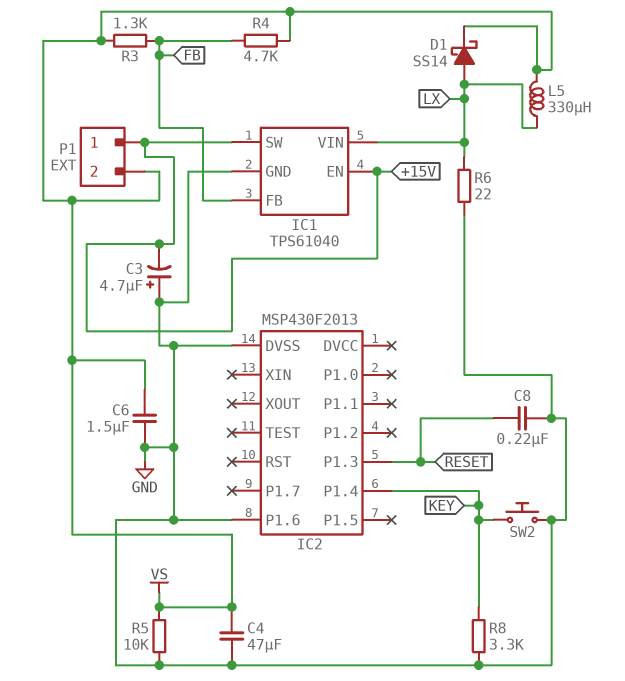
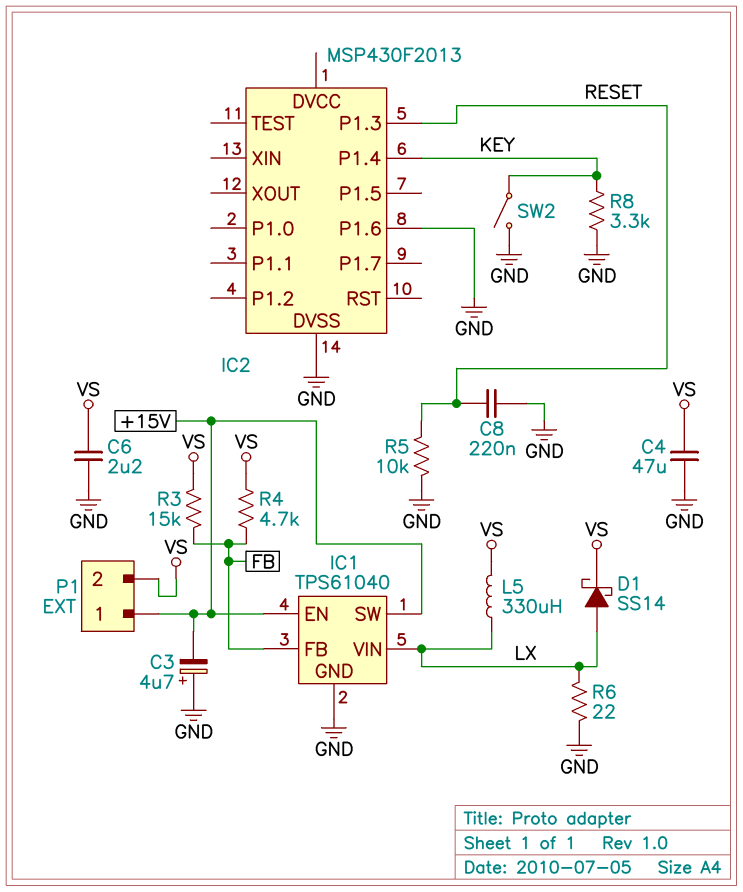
C6: 1.5uF (GND, VS) -> 2.2uF (GND, VS)
R3: 1.3k (FB, VS) -> 15k (FB, VS)
R5: 10k (GND, VS) -> 10k (GND, RESET)
SW2: button (GND, KEY) -> switch (GND, KEY)

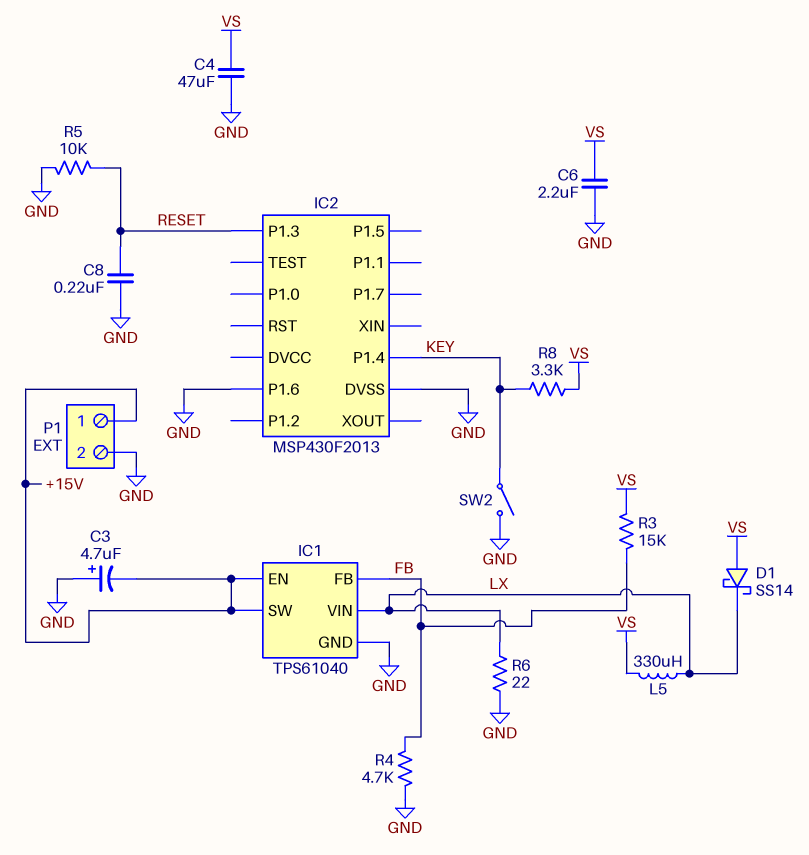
D1: schottky SS14 (A LX, K VS) -> schottky SS14 (A VS, K LX)
P1 pin 2: VS -> GND
R4: 4.7k (FB, VS) -> 4.7k (FB, GND)
R8: 3.3k (GND, KEY) -> 3.3k (KEY, VS)

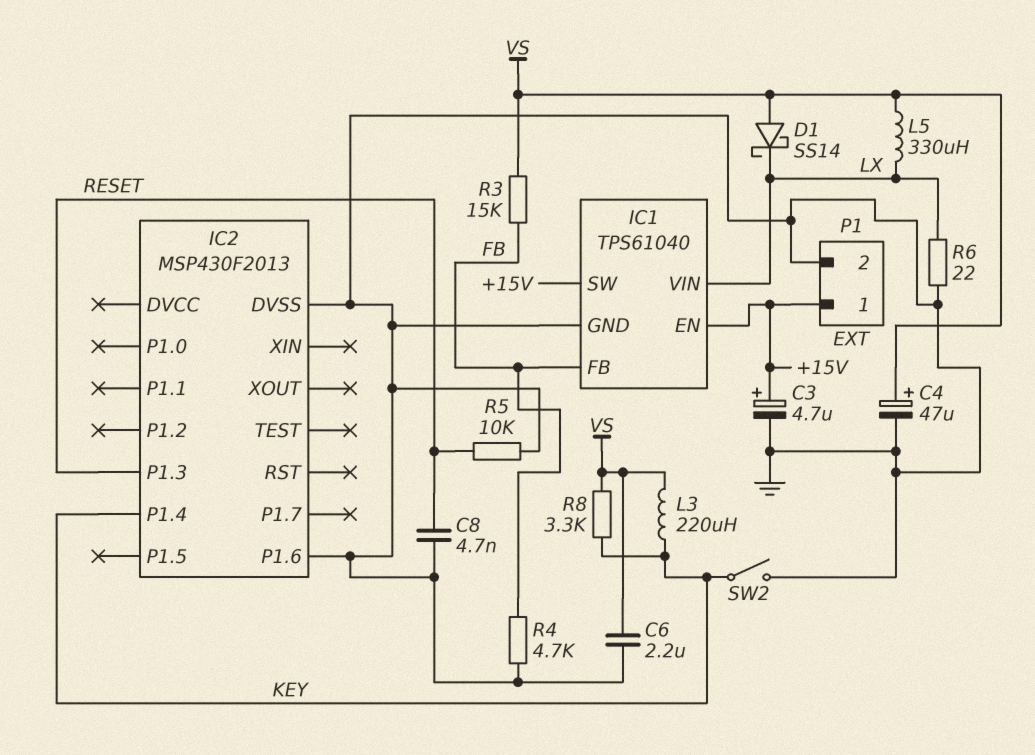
C3: 4.7uF (plus GND, minus +15V) -> 4.7uF (plus +15V, minus GND)
C4: 47uF (GND, VS) -> 47uF (plus VS, minus GND)
C8: 220nF (GND, RESET) -> 4.7nF (GND, RESET)
L3: none -> 220uH (KEY, VS)

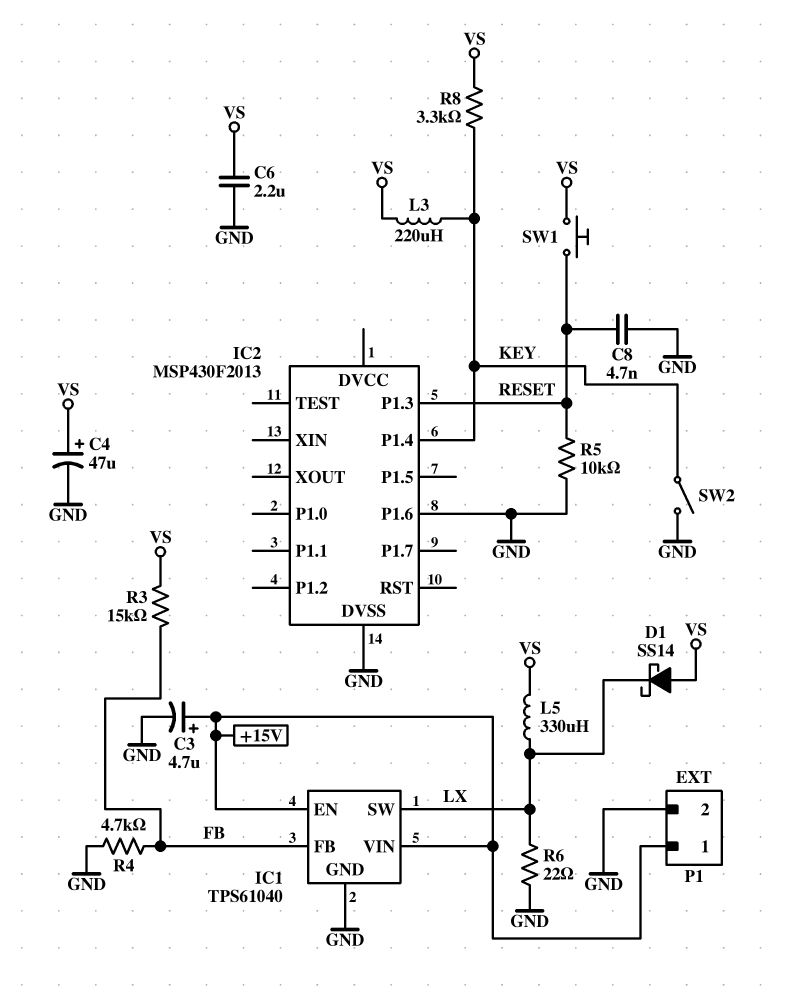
IC1 pin SW: +15V -> LX
IC1 pin VIN: LX -> +15V
SW1: none -> button (RESET, VS)

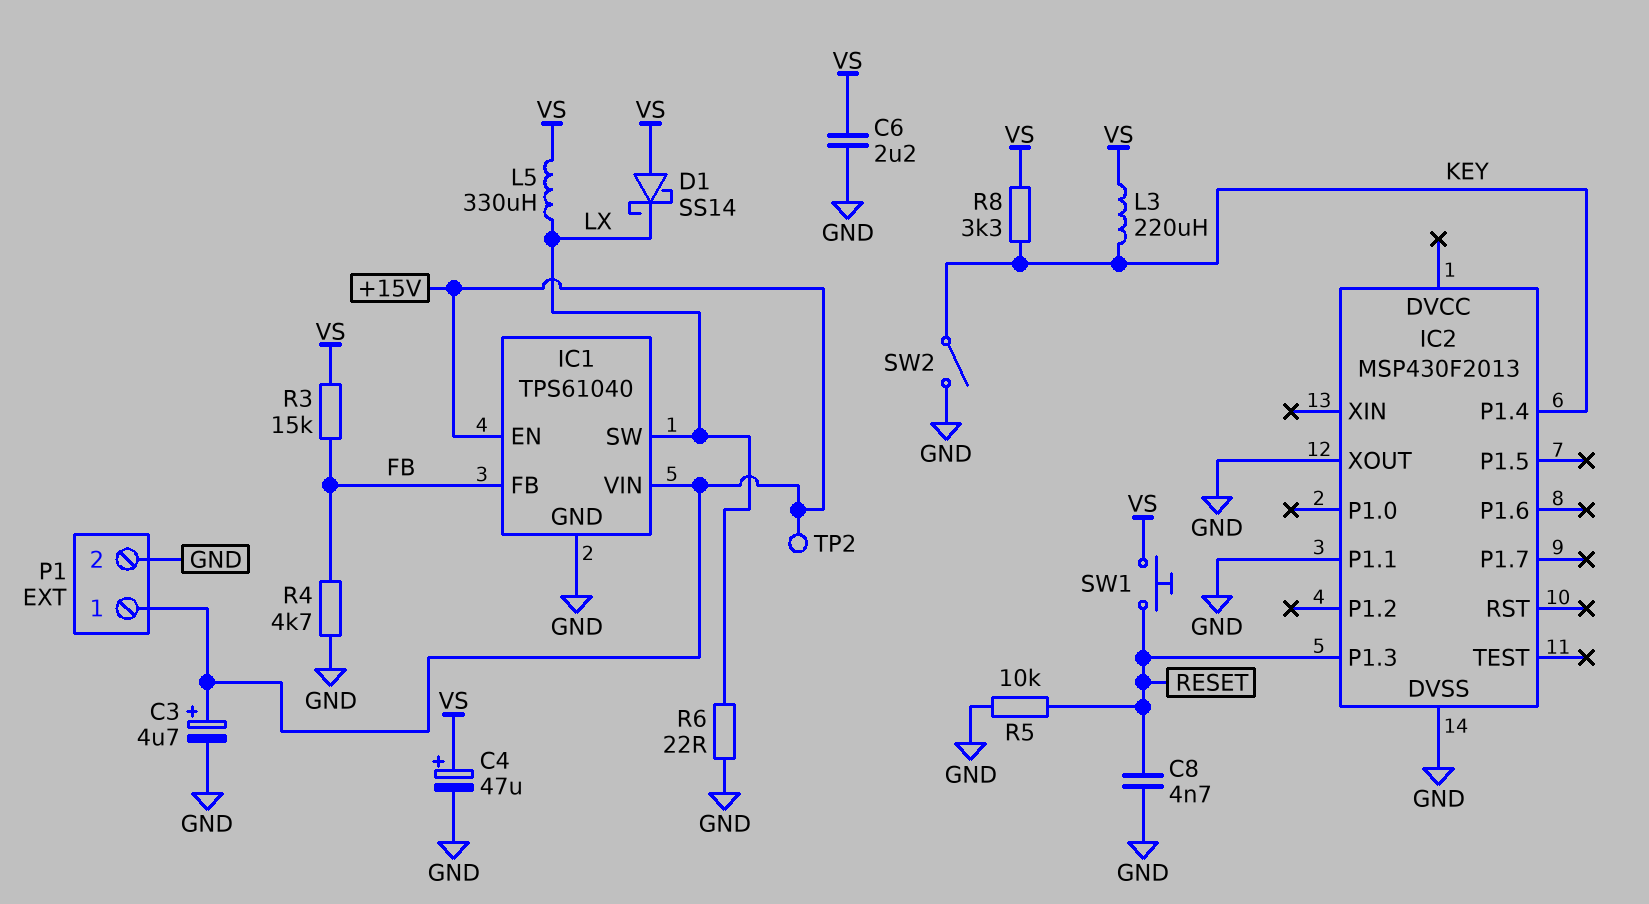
IC2 pin P1.1: none -> GND
IC2 pin P1.6: GND -> none
IC2 pin XOUT: none -> GND
TP2: none -> test point (+15V)

